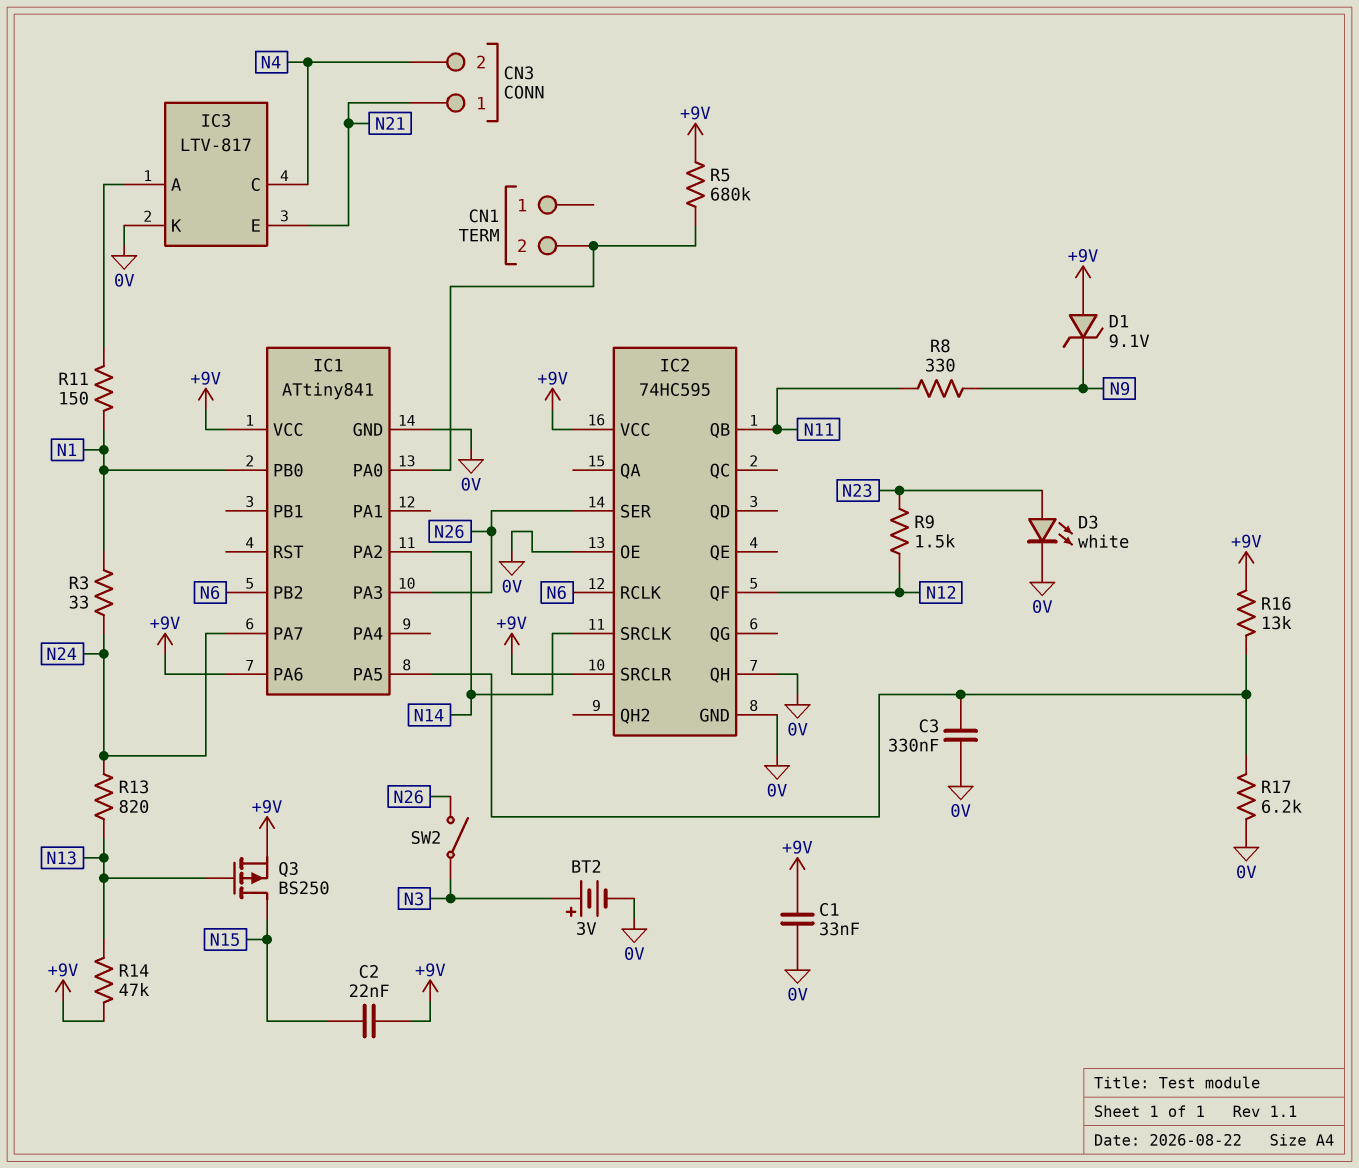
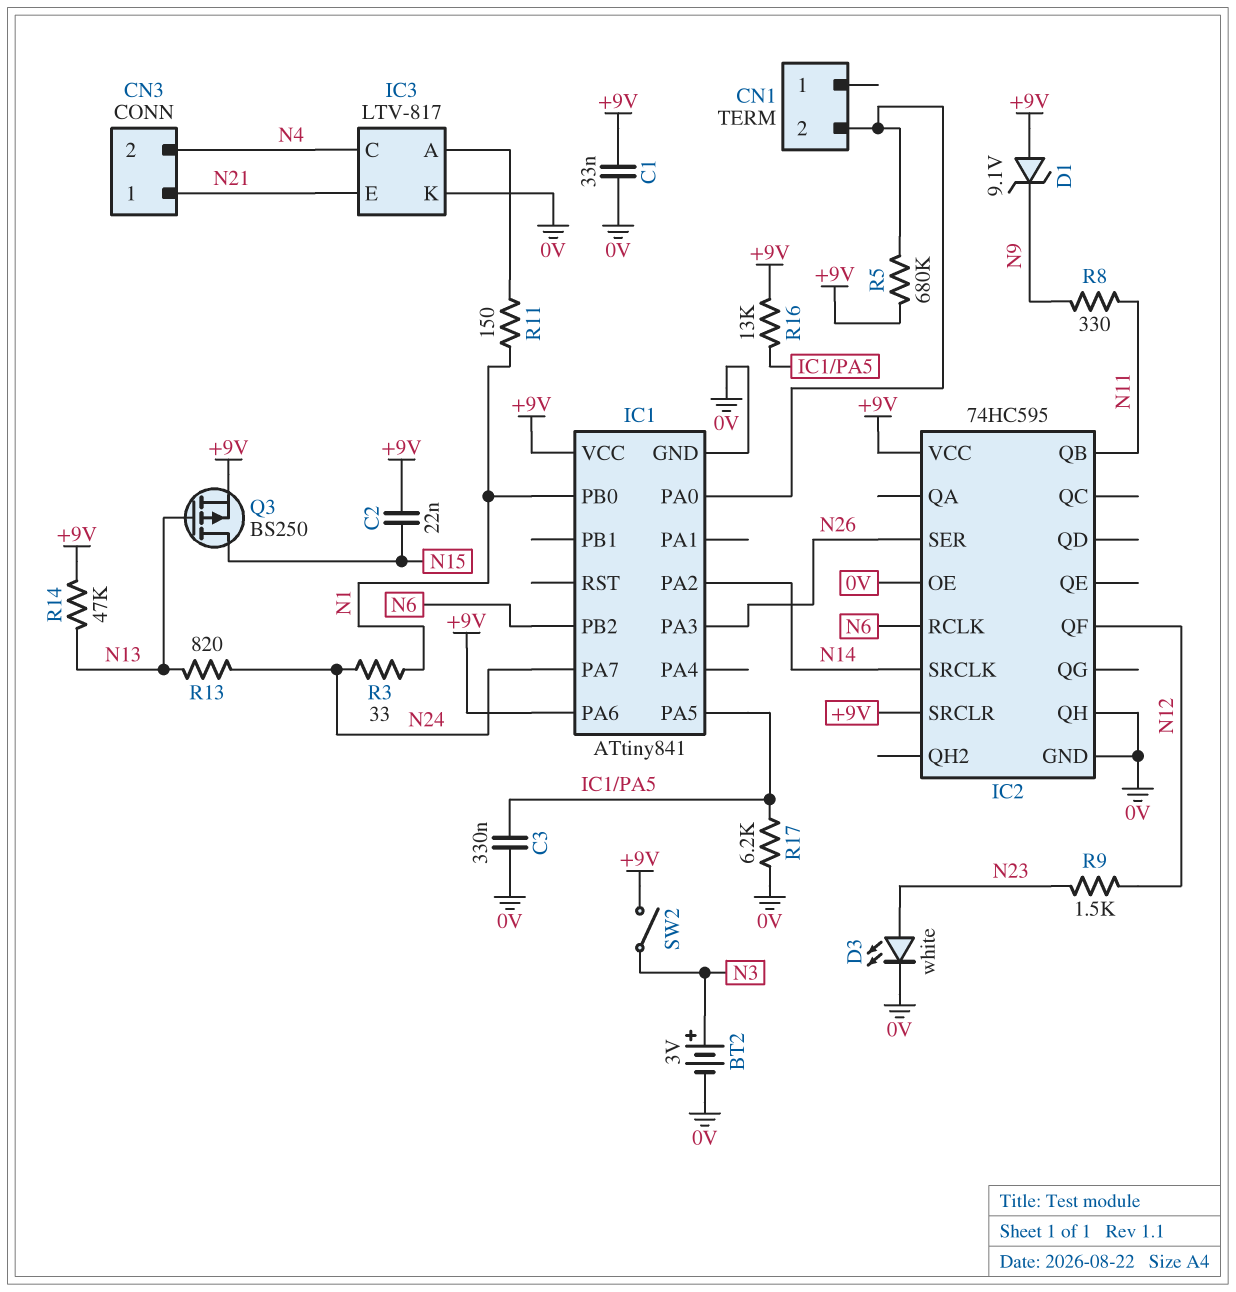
SW2: switch (N3, N26) -> switch (+9V, N3)

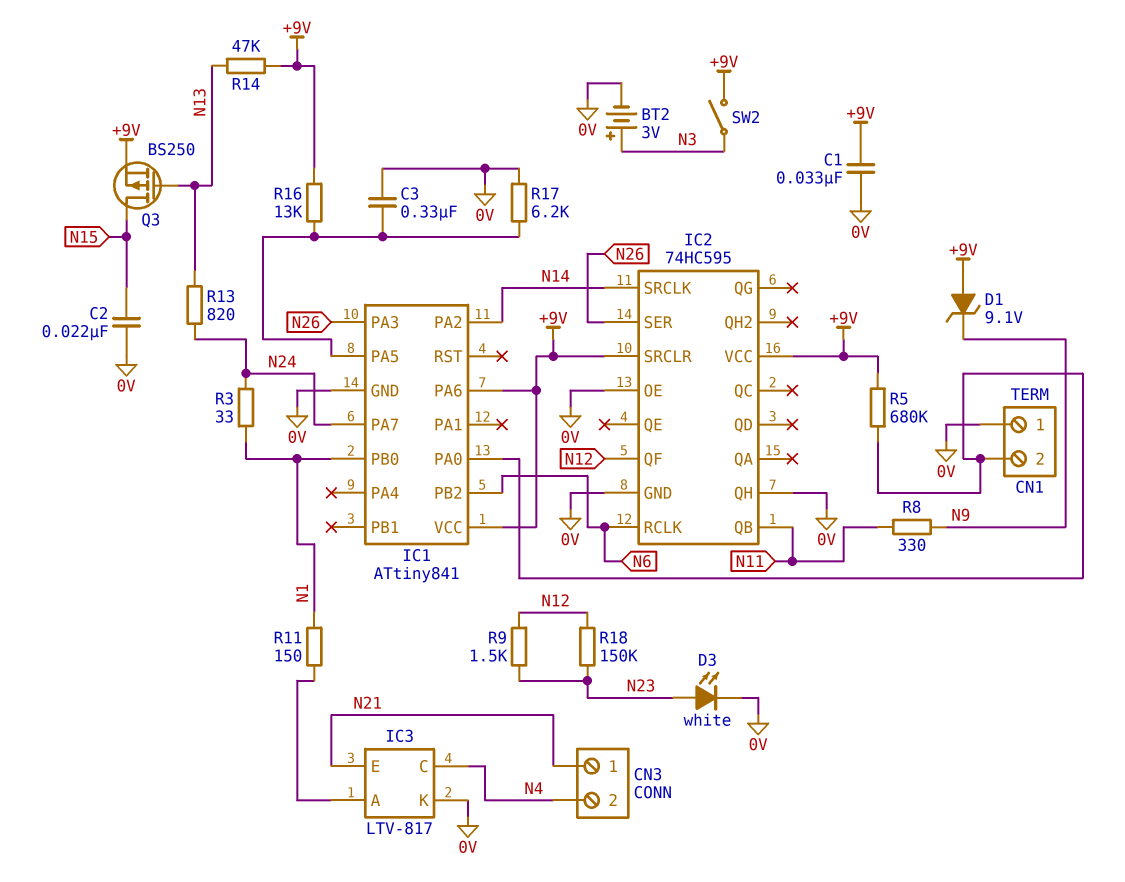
C2: 22nF (+9V, N15) -> 22nF (0V, N15)
CN1 pin 1: none -> 0V
R18: none -> 150k (N12, N23)

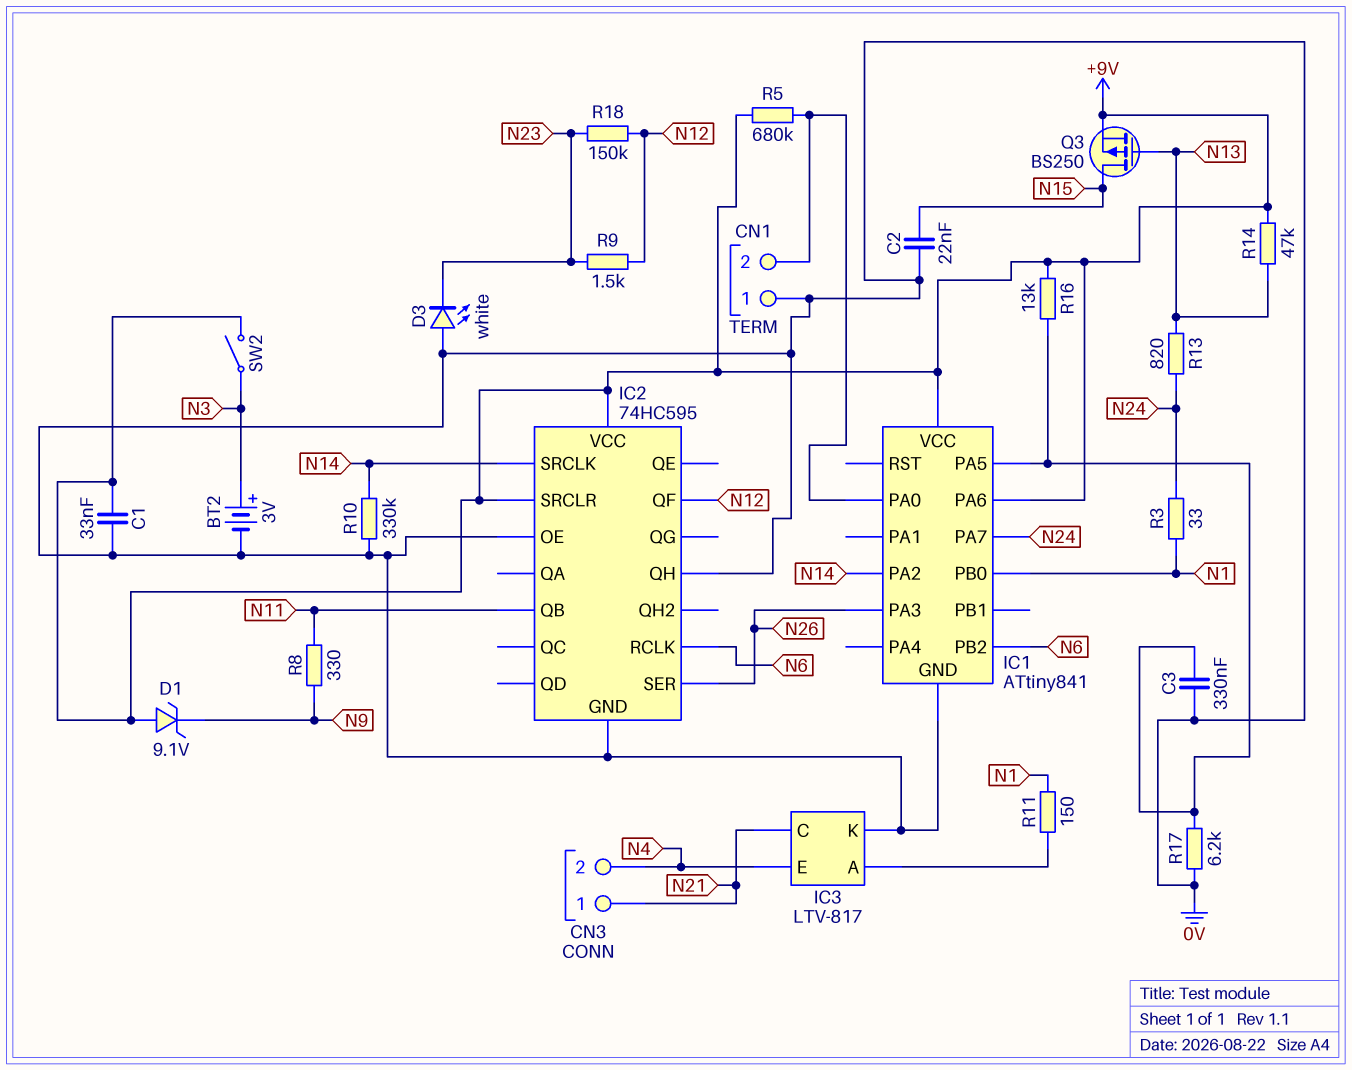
D3: LED white (A N23, K 0V) -> LED white (A 0V, K N23)
IC3 pin C: N4 -> N21
IC3 pin E: N21 -> N4
R10: none -> 330k (0V, N14)

